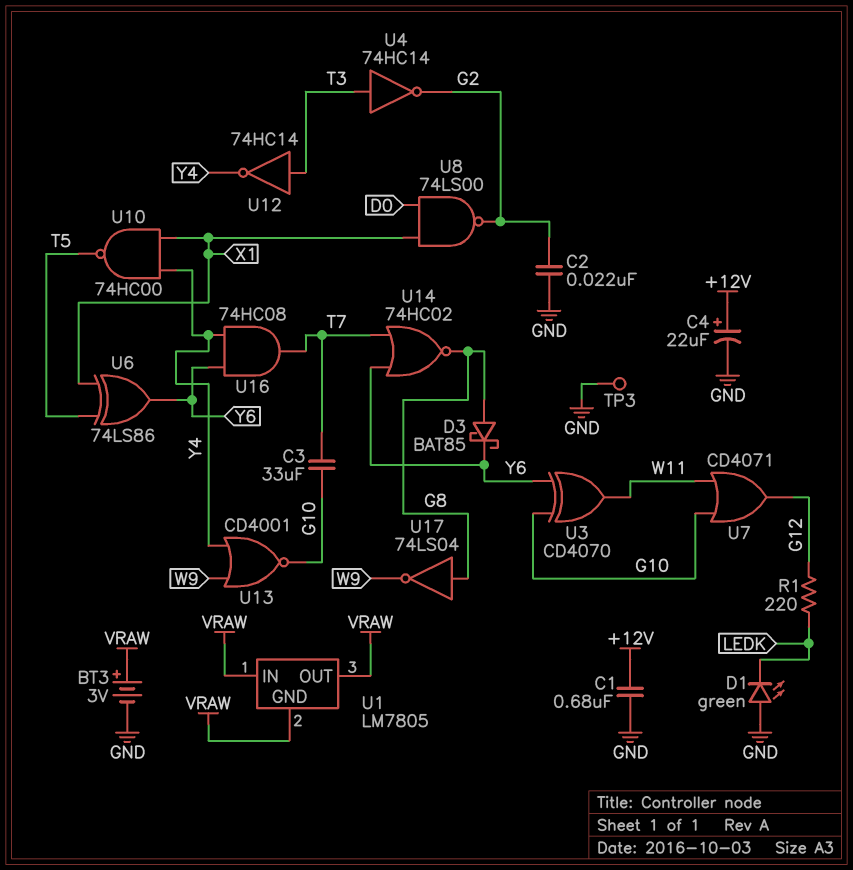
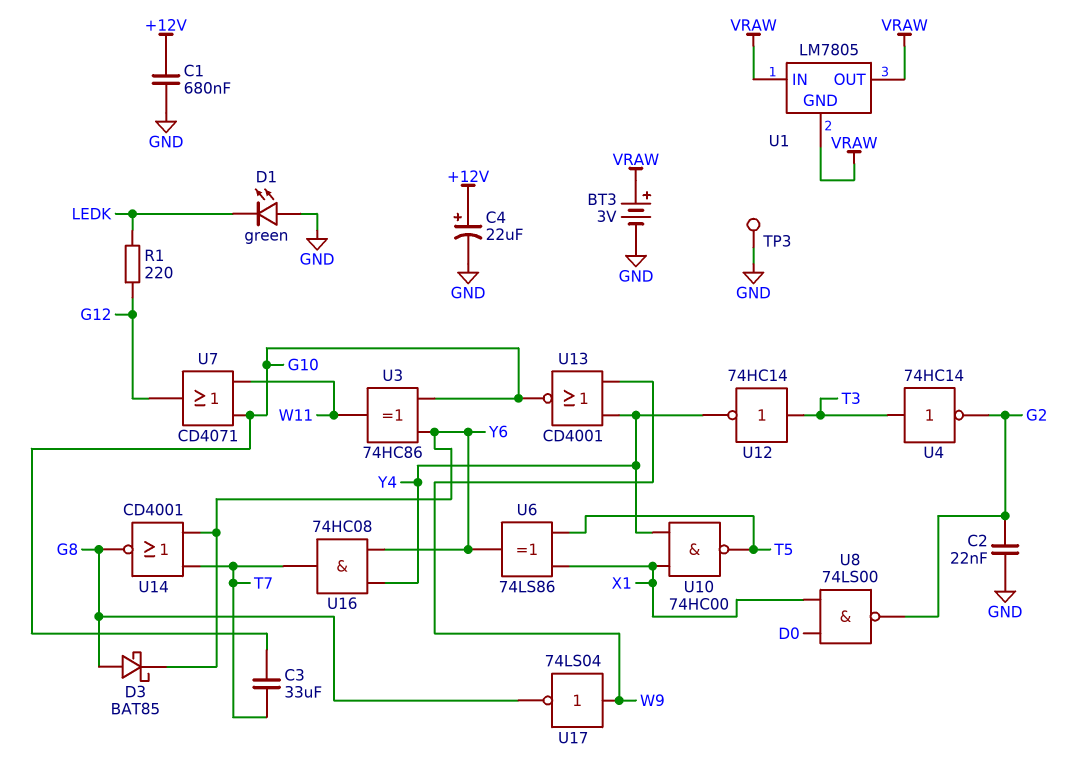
U3: XOR CD4070 (in G10, in Y6, out W11) -> XOR 74HC86 (in G10, in Y6, out W11)
U14: NOR 74HC02 (in T7, in Y6, out G8) -> NOR CD4001 (in T7, in Y6, out G8)
U17: NOT 74LS04 (in G8, out W9) -> NOT 74LS04 (in W9, out G8)

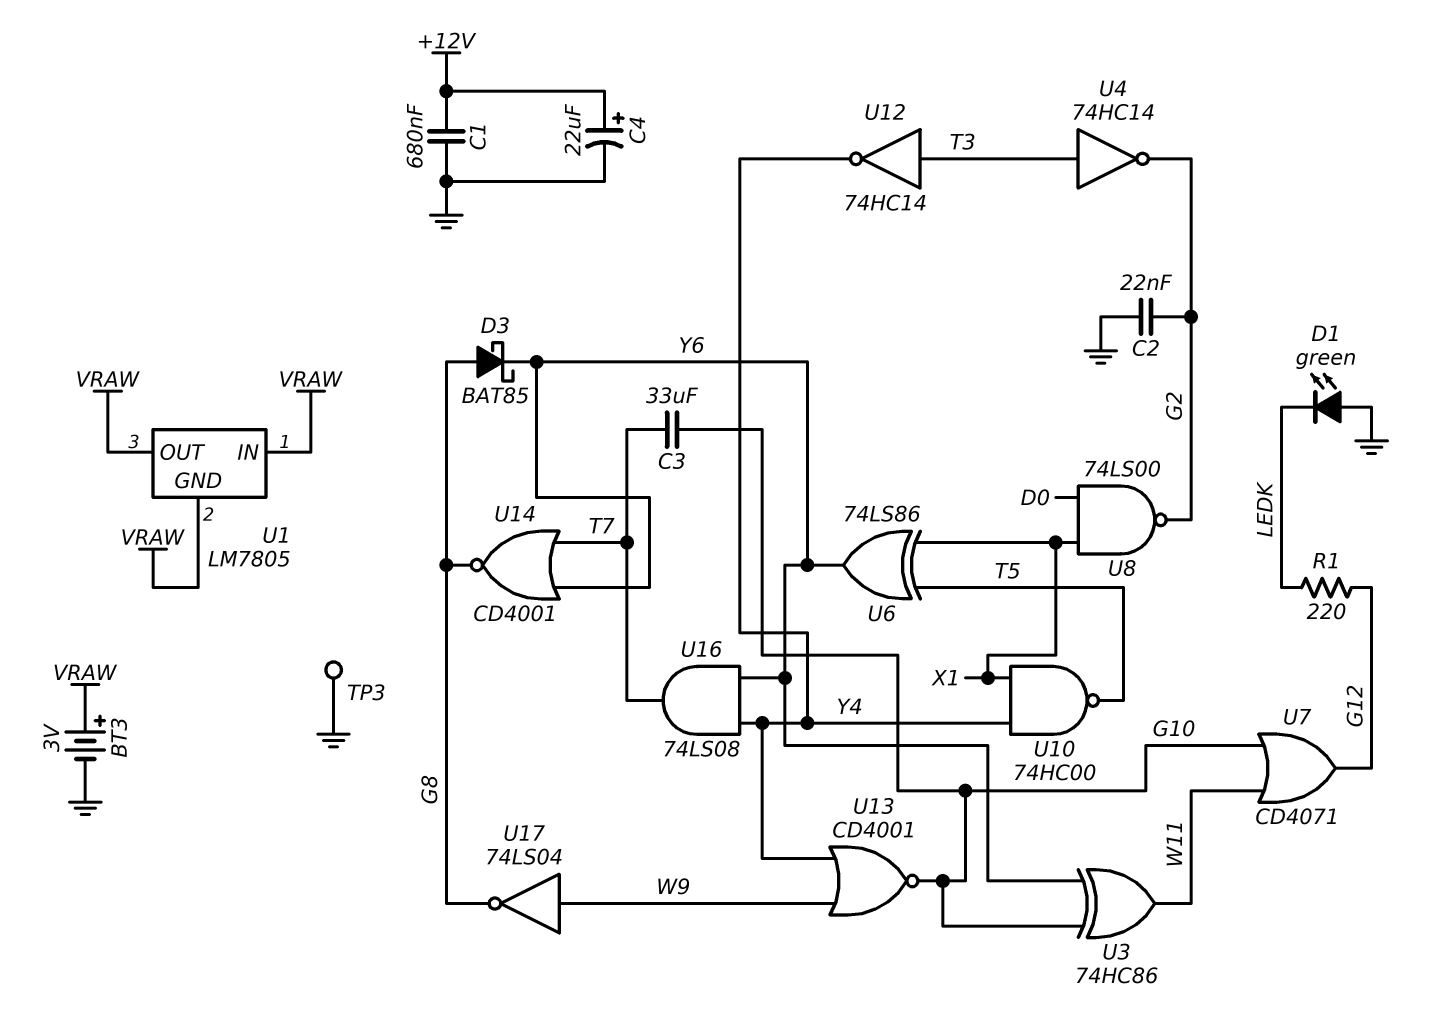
U16: AND 74HC08 (in Y4, in Y6, out T7) -> AND 74LS08 (in Y4, in Y6, out T7)

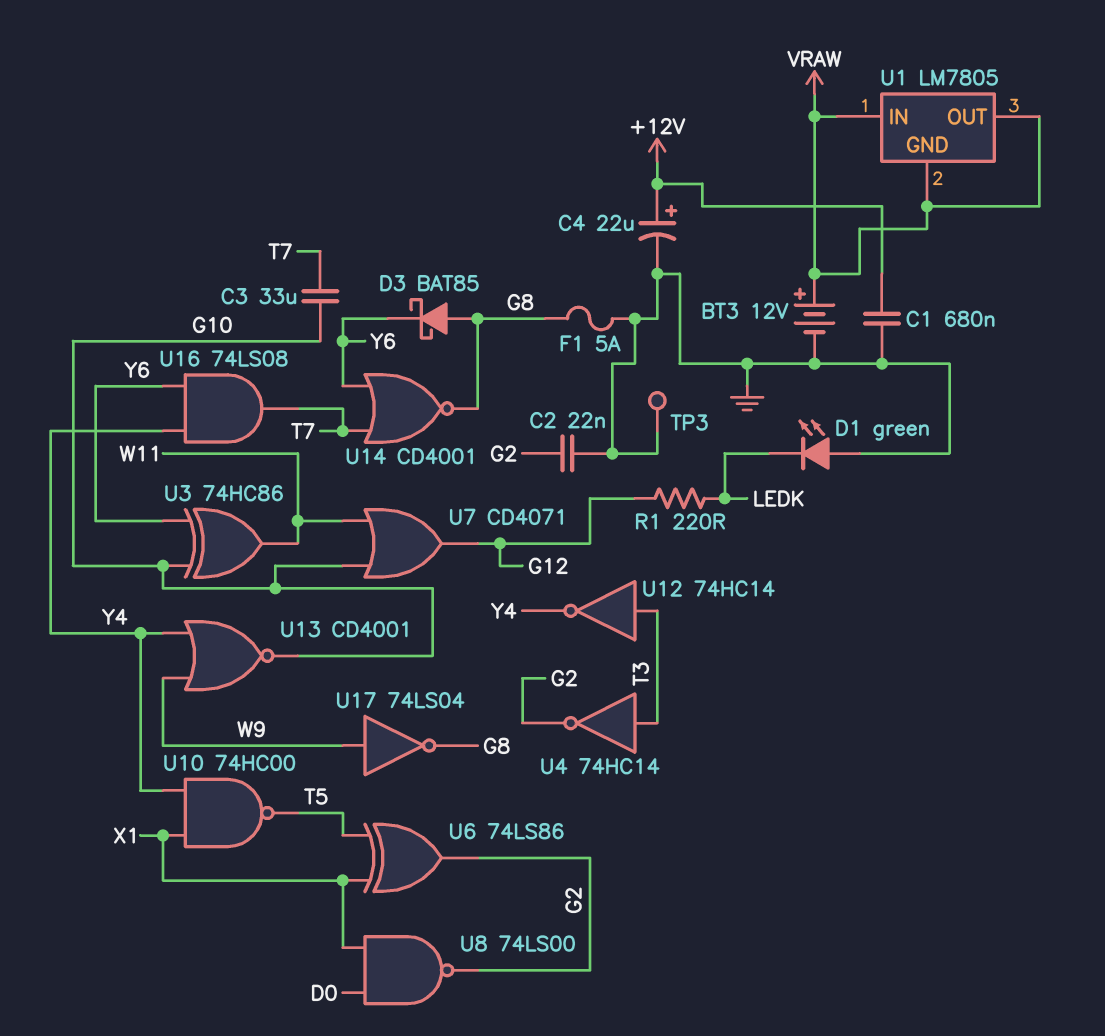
BT3: 3V (plus VRAW, minus GND) -> 12V (plus VRAW, minus GND)
F1: none -> 5A (G8, GND)
U6: XOR 74LS86 (in T5, in X1, out Y6) -> XOR 74LS86 (in T5, in X1, out G2)

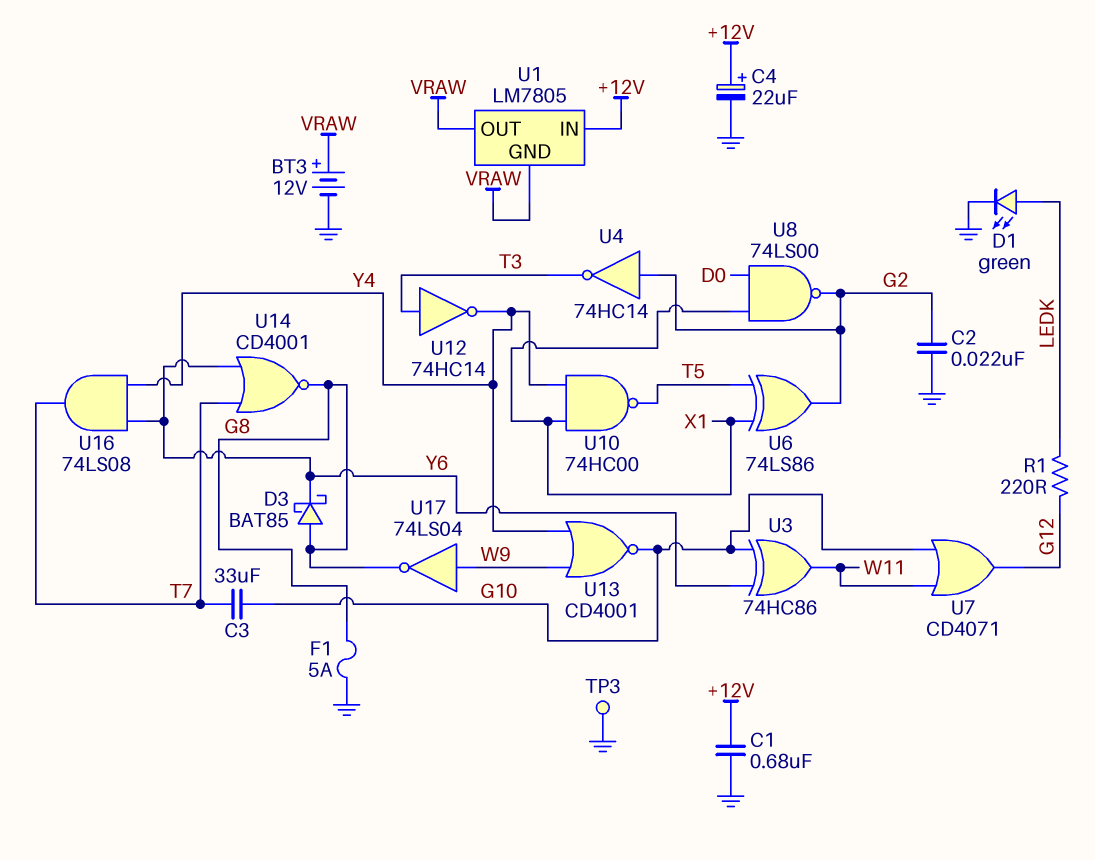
D1: LED green (A GND, K LEDK) -> LED green (A LEDK, K GND)
U1 pin IN: VRAW -> +12V
U4: NOT 74HC14 (in T3, out G2) -> NOT 74HC14 (in G2, out T3)

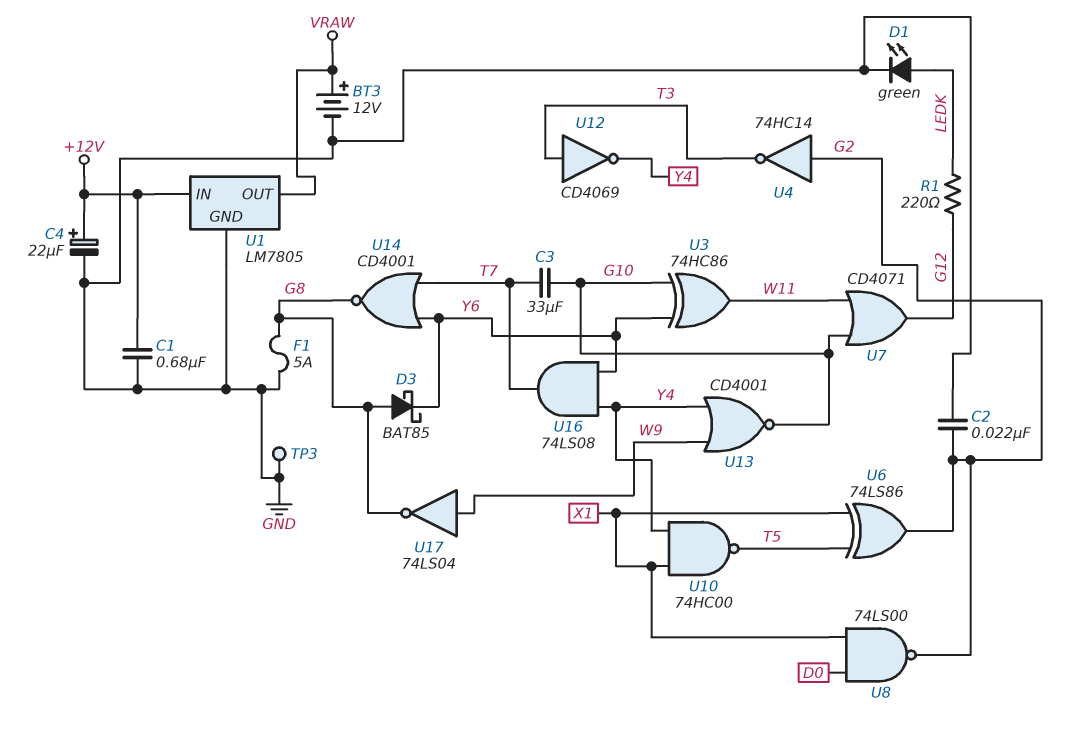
U1 pin GND: VRAW -> GND
U12: NOT 74HC14 (in T3, out Y4) -> NOT CD4069 (in T3, out Y4)

